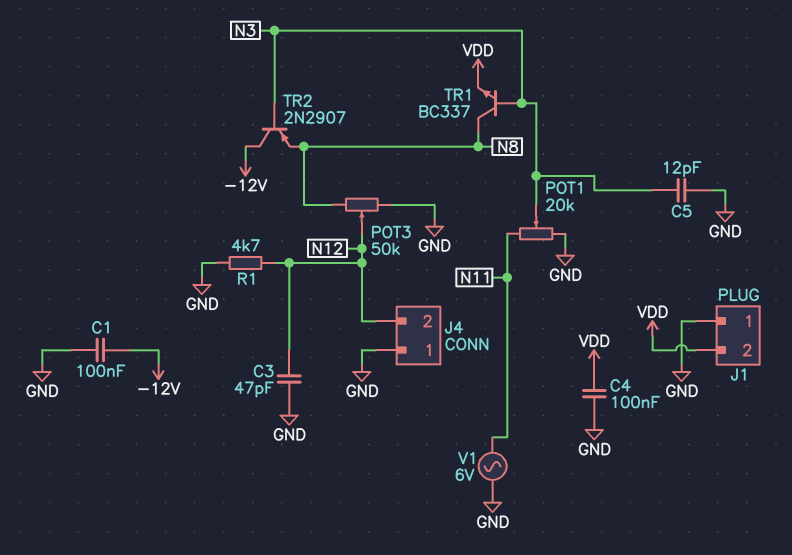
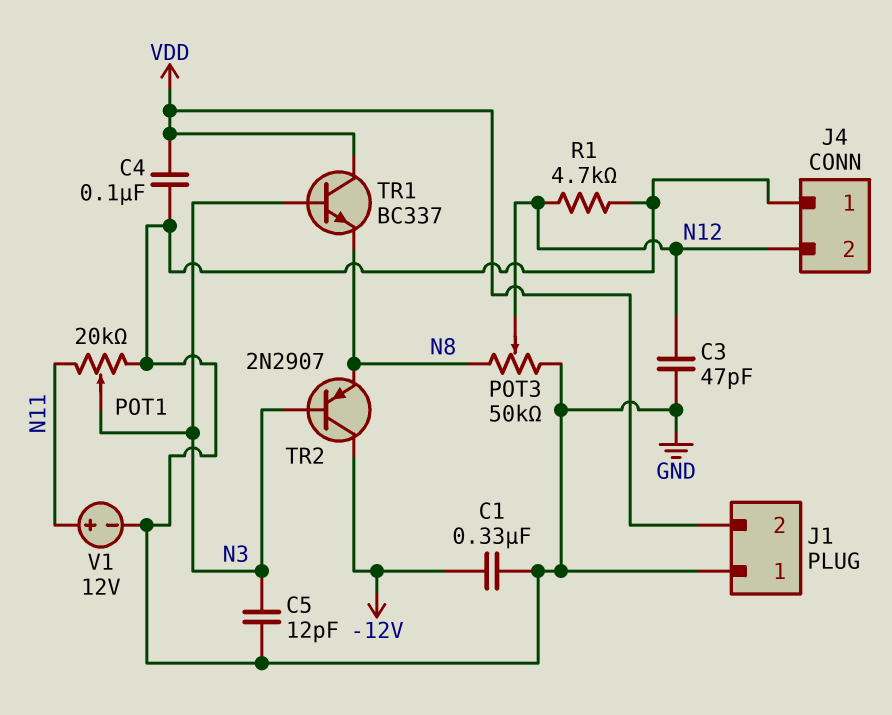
C1: 100nF (-12V, GND) -> 330nF (-12V, GND)
TR1: NPN BC337 (B N3, C N8, E VDD) -> NPN BC337 (B N3, C VDD, E N8)
V1: AC 6V (GND, N11) -> 12V (plus N11, minus GND)

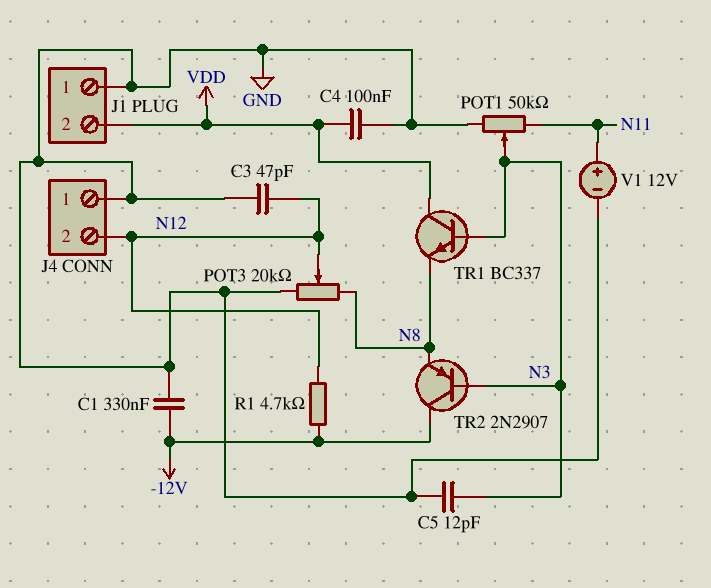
POT1: 20k (GND, N11, wiper N3) -> 50k (GND, N11, wiper N3)
POT3: 50k (GND, N8, wiper N12) -> 20k (GND, N8, wiper N12)
R1: 4.7k (GND, N12) -> 4.7k (-12V, N12)

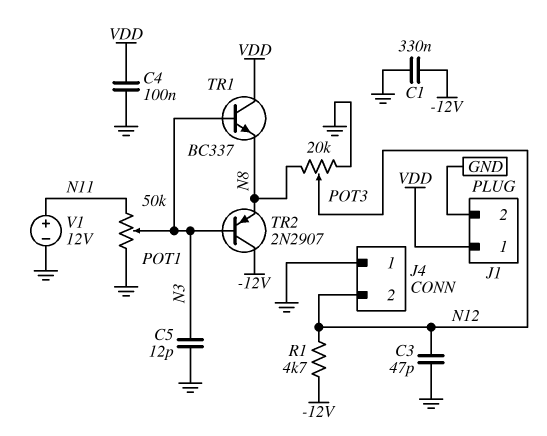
J1 pin 1: GND -> VDD
J1 pin 2: VDD -> GND

